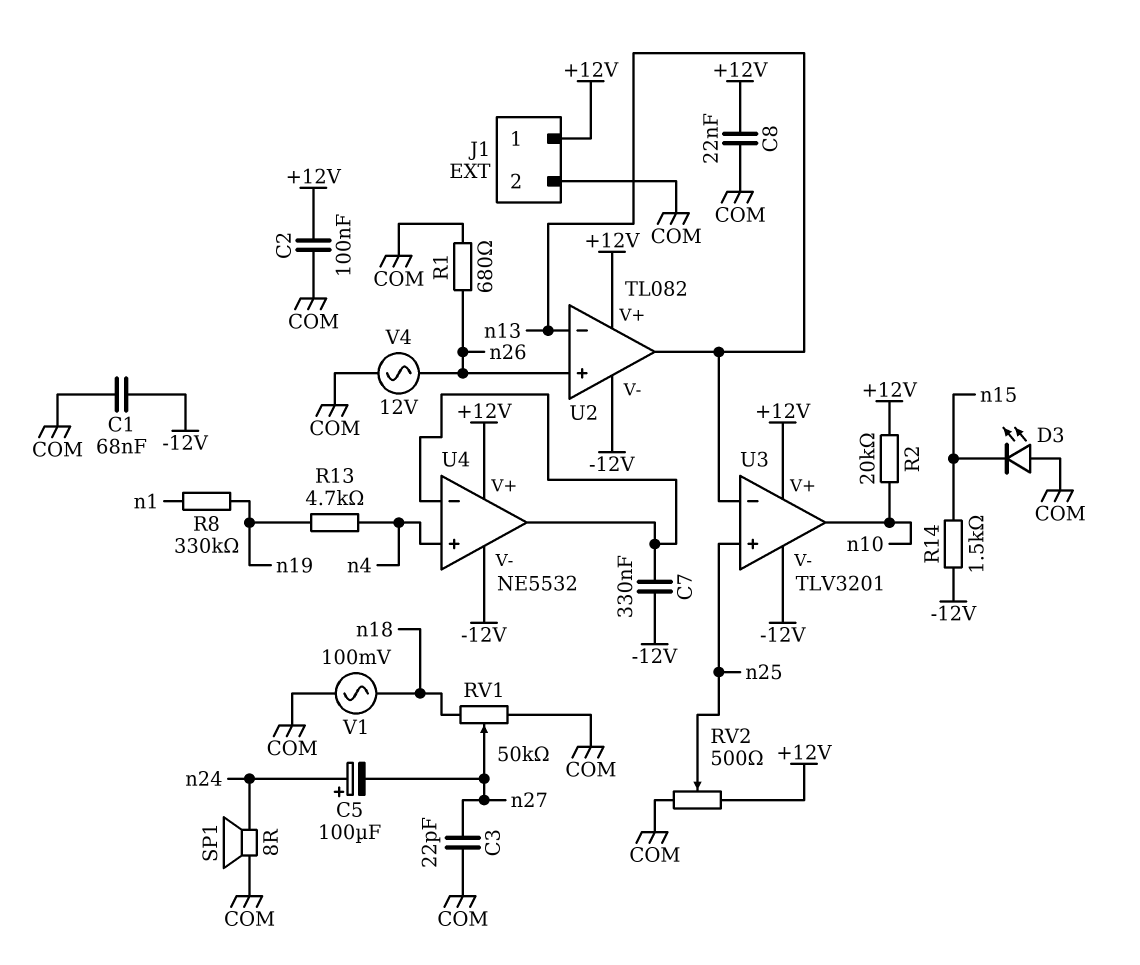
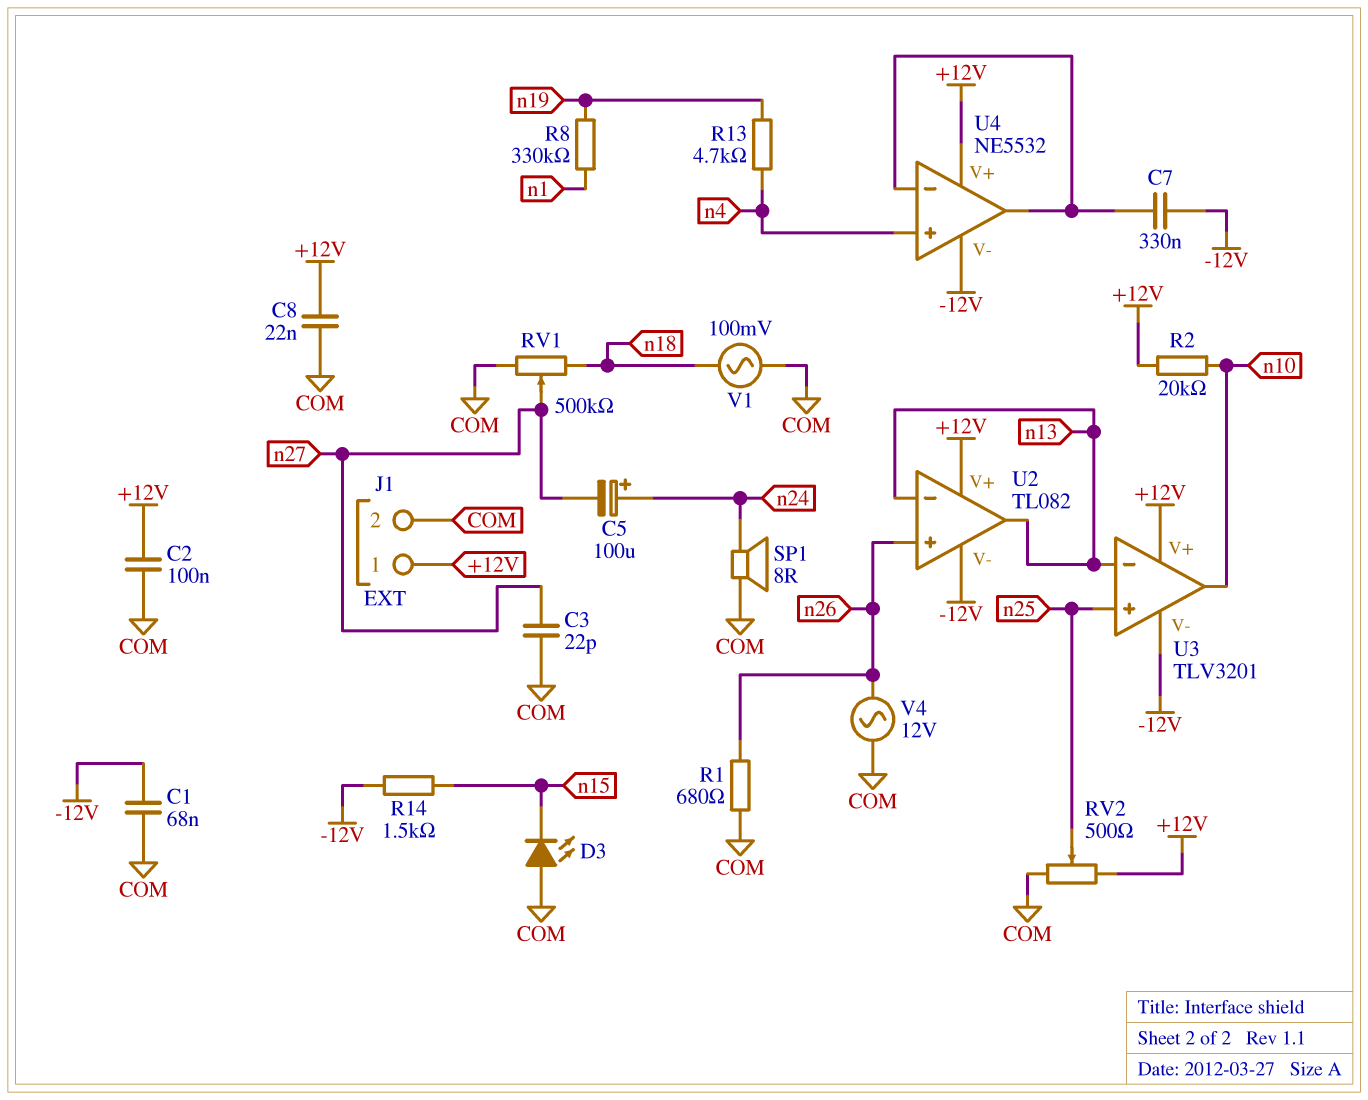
RV1: 50k (COM, n18, wiper n27) -> 500k (COM, n18, wiper n27)

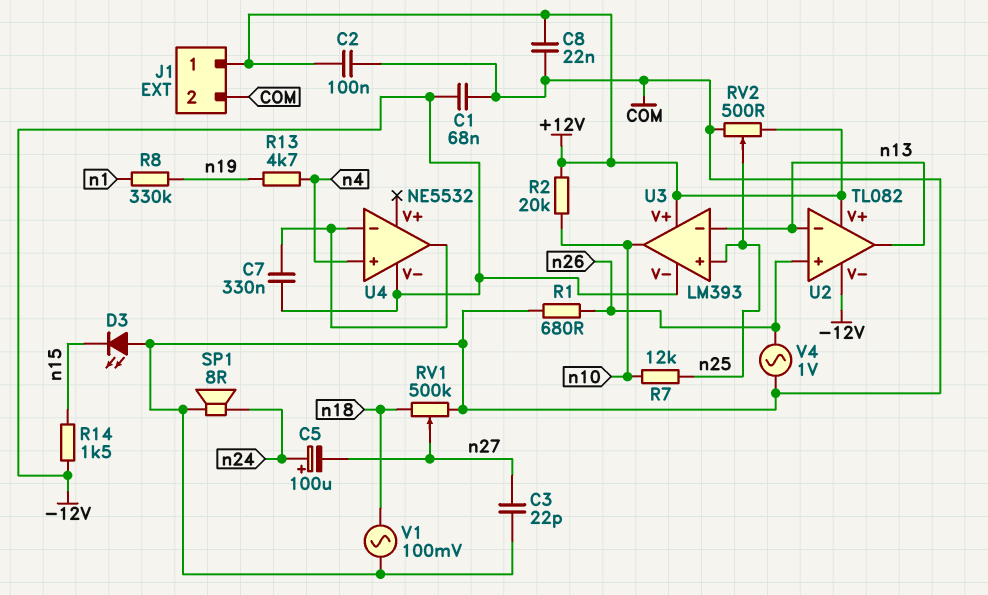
R7: none -> 12k (n10, n25)
U3: TLV3201 -> LM393
U4 pin V+: +12V -> none
V4: AC 12V (COM, n26) -> AC 1V (COM, n26)

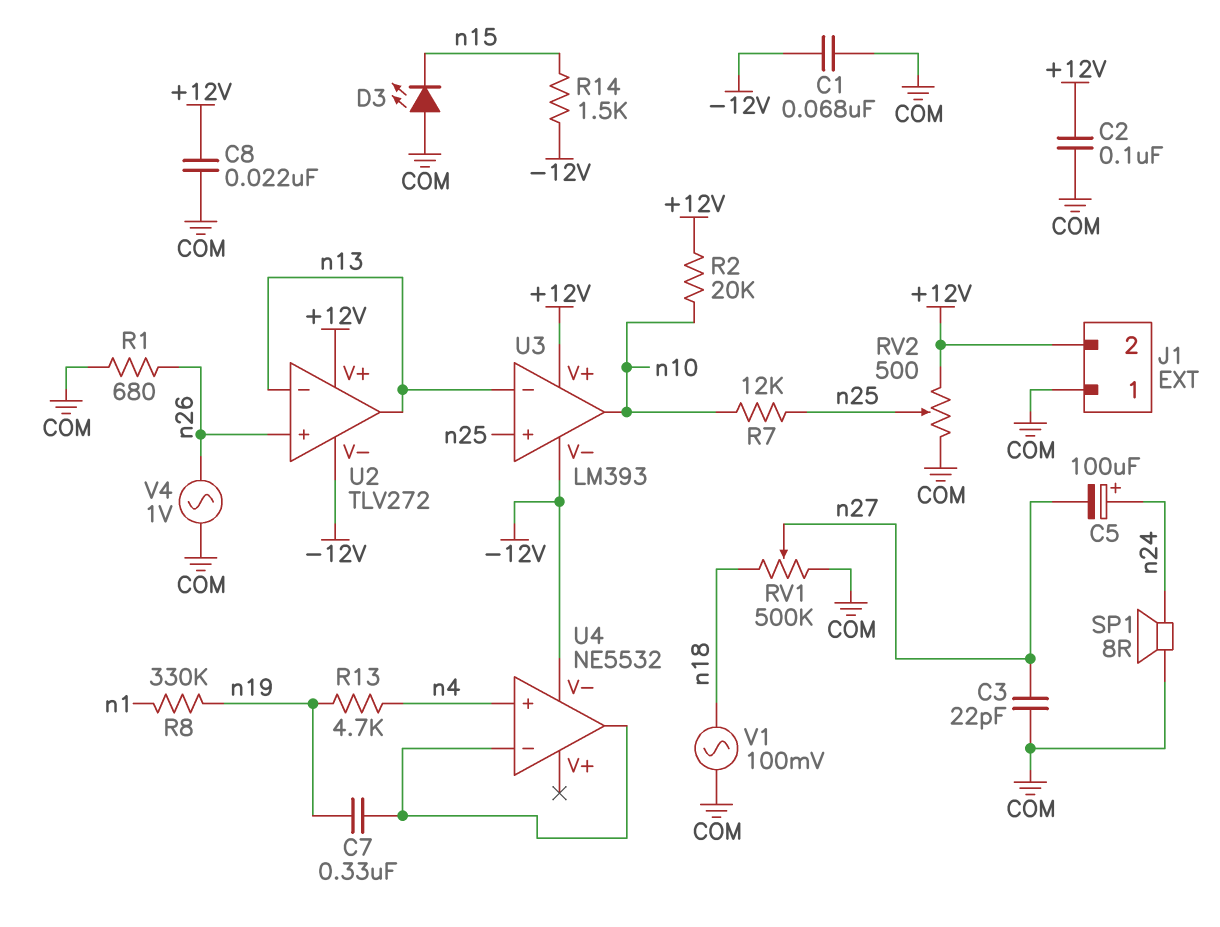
C7: 330nF (-12V, U4/in-) -> 330nF (U4/in-, n19)
J1 pin 1: +12V -> COM
J1 pin 2: COM -> +12V
U2: TL082 -> TLV272

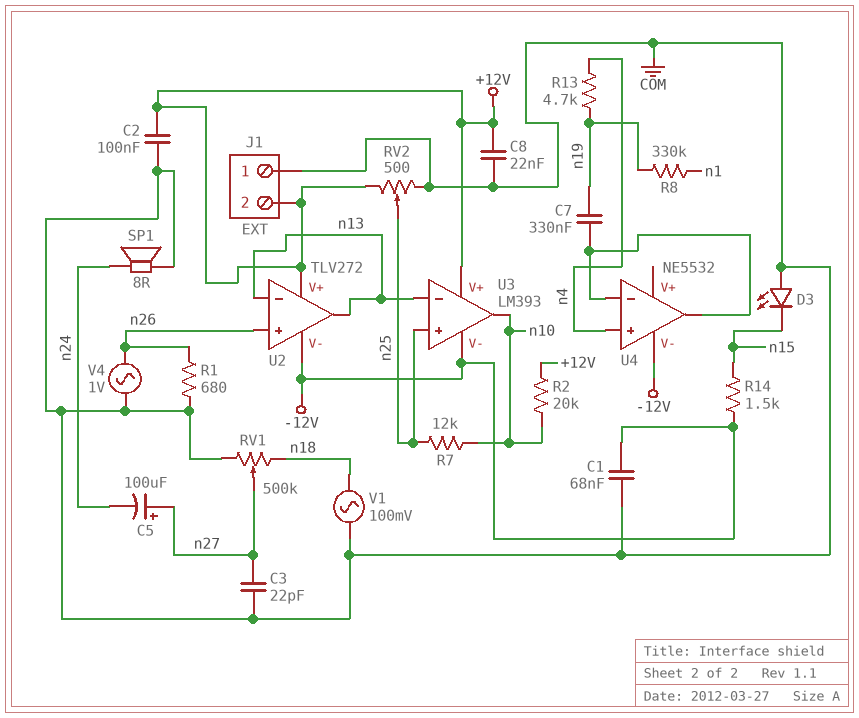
C5: 100uF (plus n24, minus n27) -> 100uF (plus n27, minus n24)

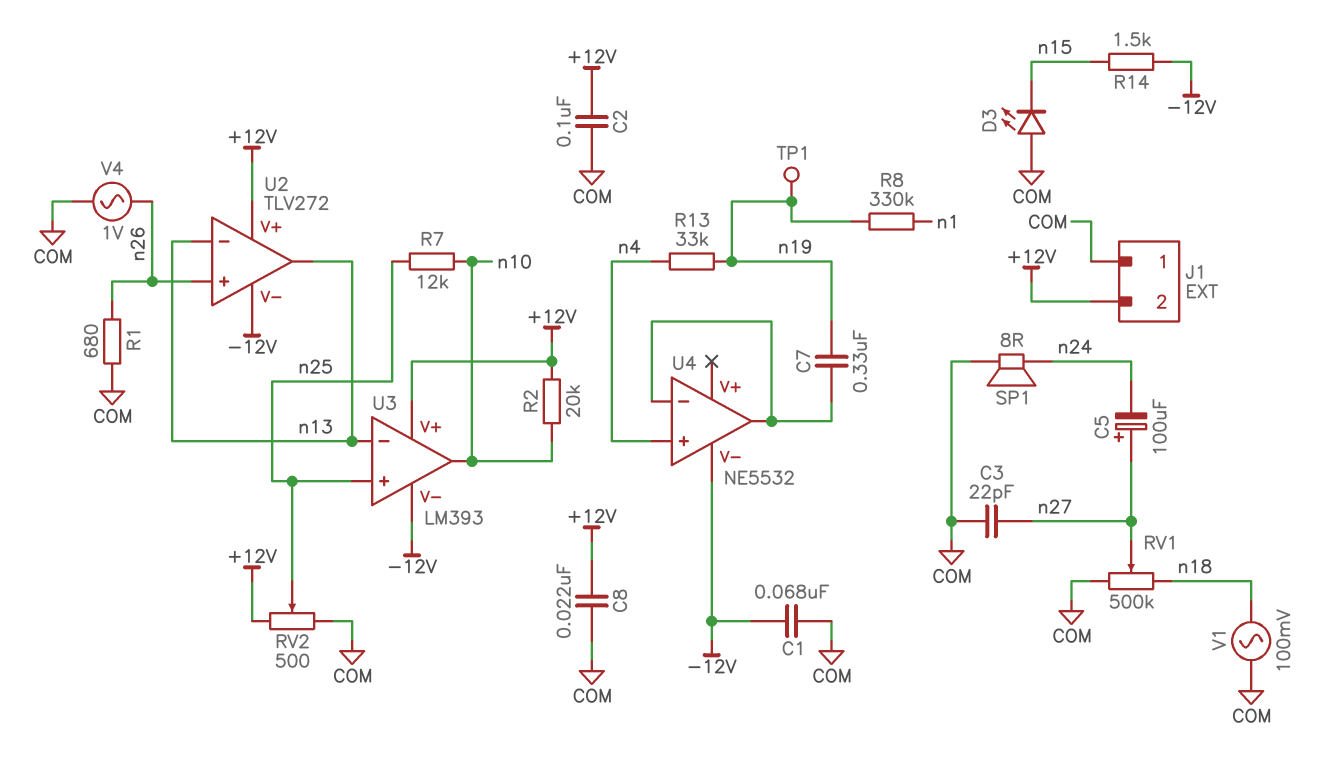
R13: 4.7k (n4, n19) -> 33k (n4, n19)
TP1: none -> test point (n19)

